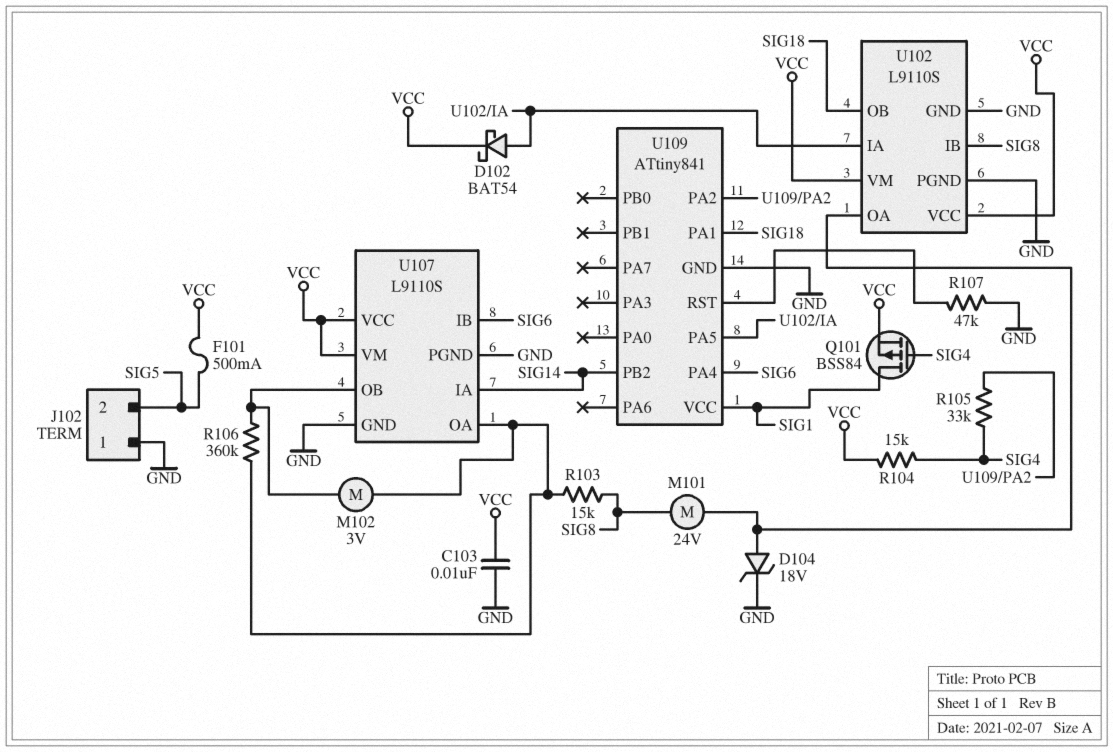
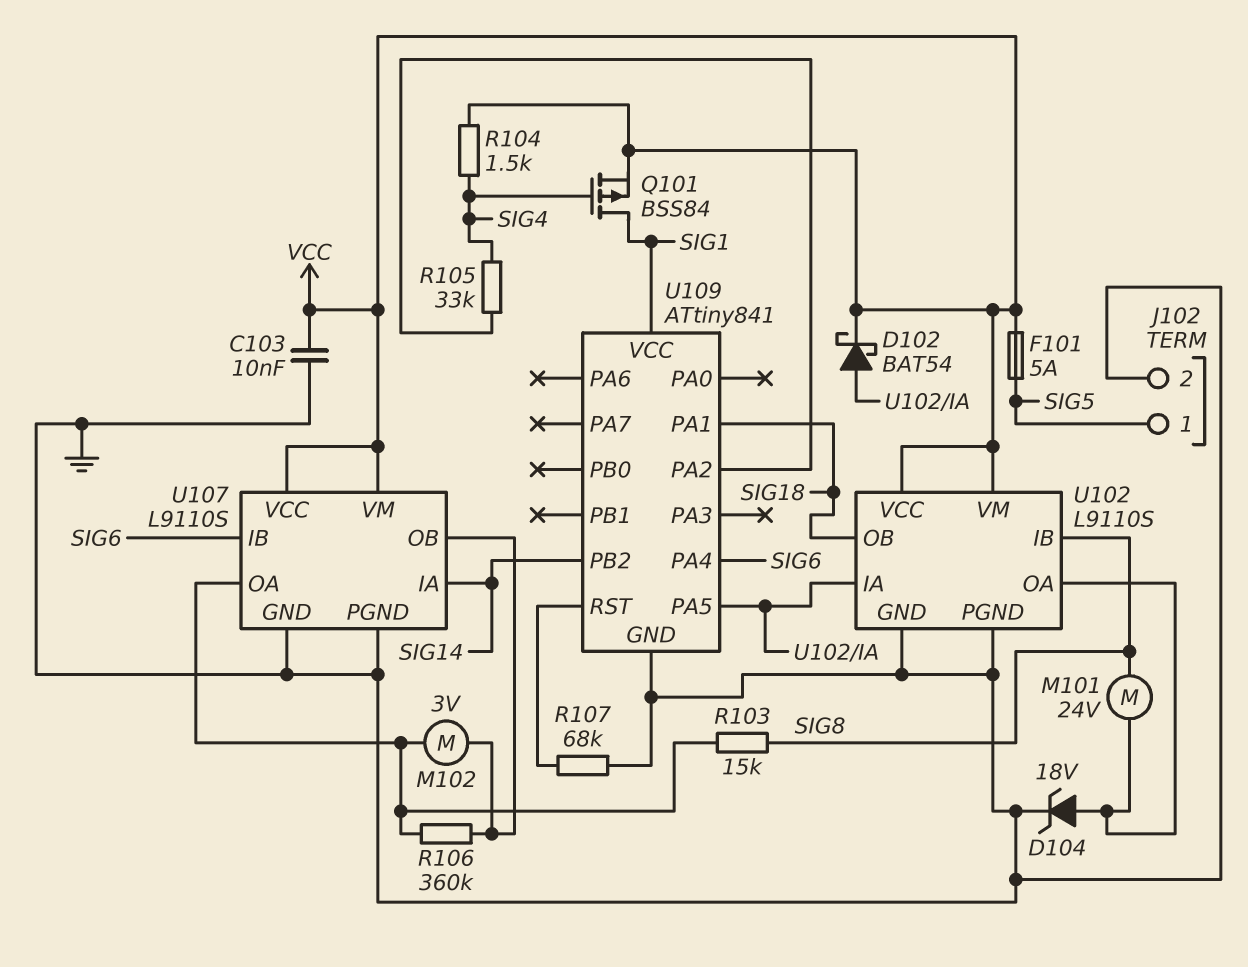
F101: 500mA (SIG5, VCC) -> 5A (SIG5, VCC)
J102 pin 1: GND -> SIG5
J102 pin 2: SIG5 -> GND
R104: 15k (SIG4, VCC) -> 1.5k (SIG4, VCC)
R107: 47k (GND, U109/RST) -> 68k (GND, U109/RST)

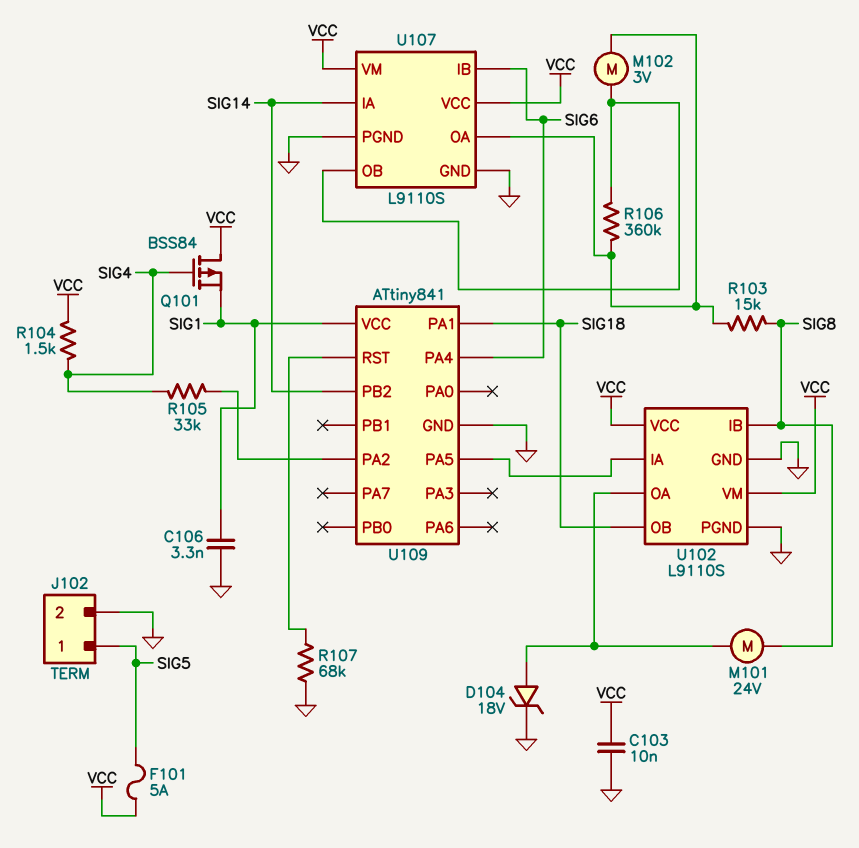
C106: none -> 3.3nF (GND, SIG1)
D102: schottky BAT54 (A U102/IA, K VCC) -> none
Q101: PMOS BSS84 (G SIG4, D SIG1, S VCC) -> PMOS BSS84 (G SIG4, D VCC, S SIG1)

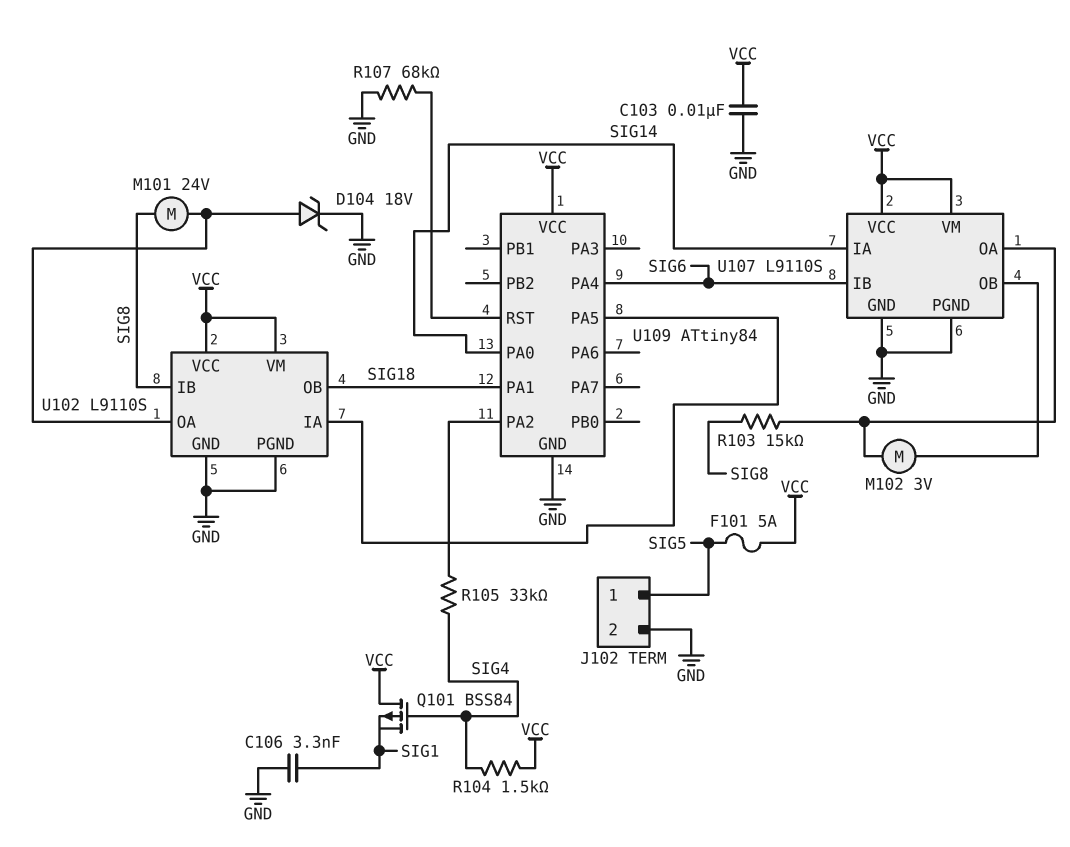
R106: 360k (U107/OA, U107/OB) -> none
U109: ATtiny841 -> ATtiny84
U109 pin PA0: none -> SIG14
U109 pin PB2: SIG14 -> none
U109 pin VCC: SIG1 -> VCC

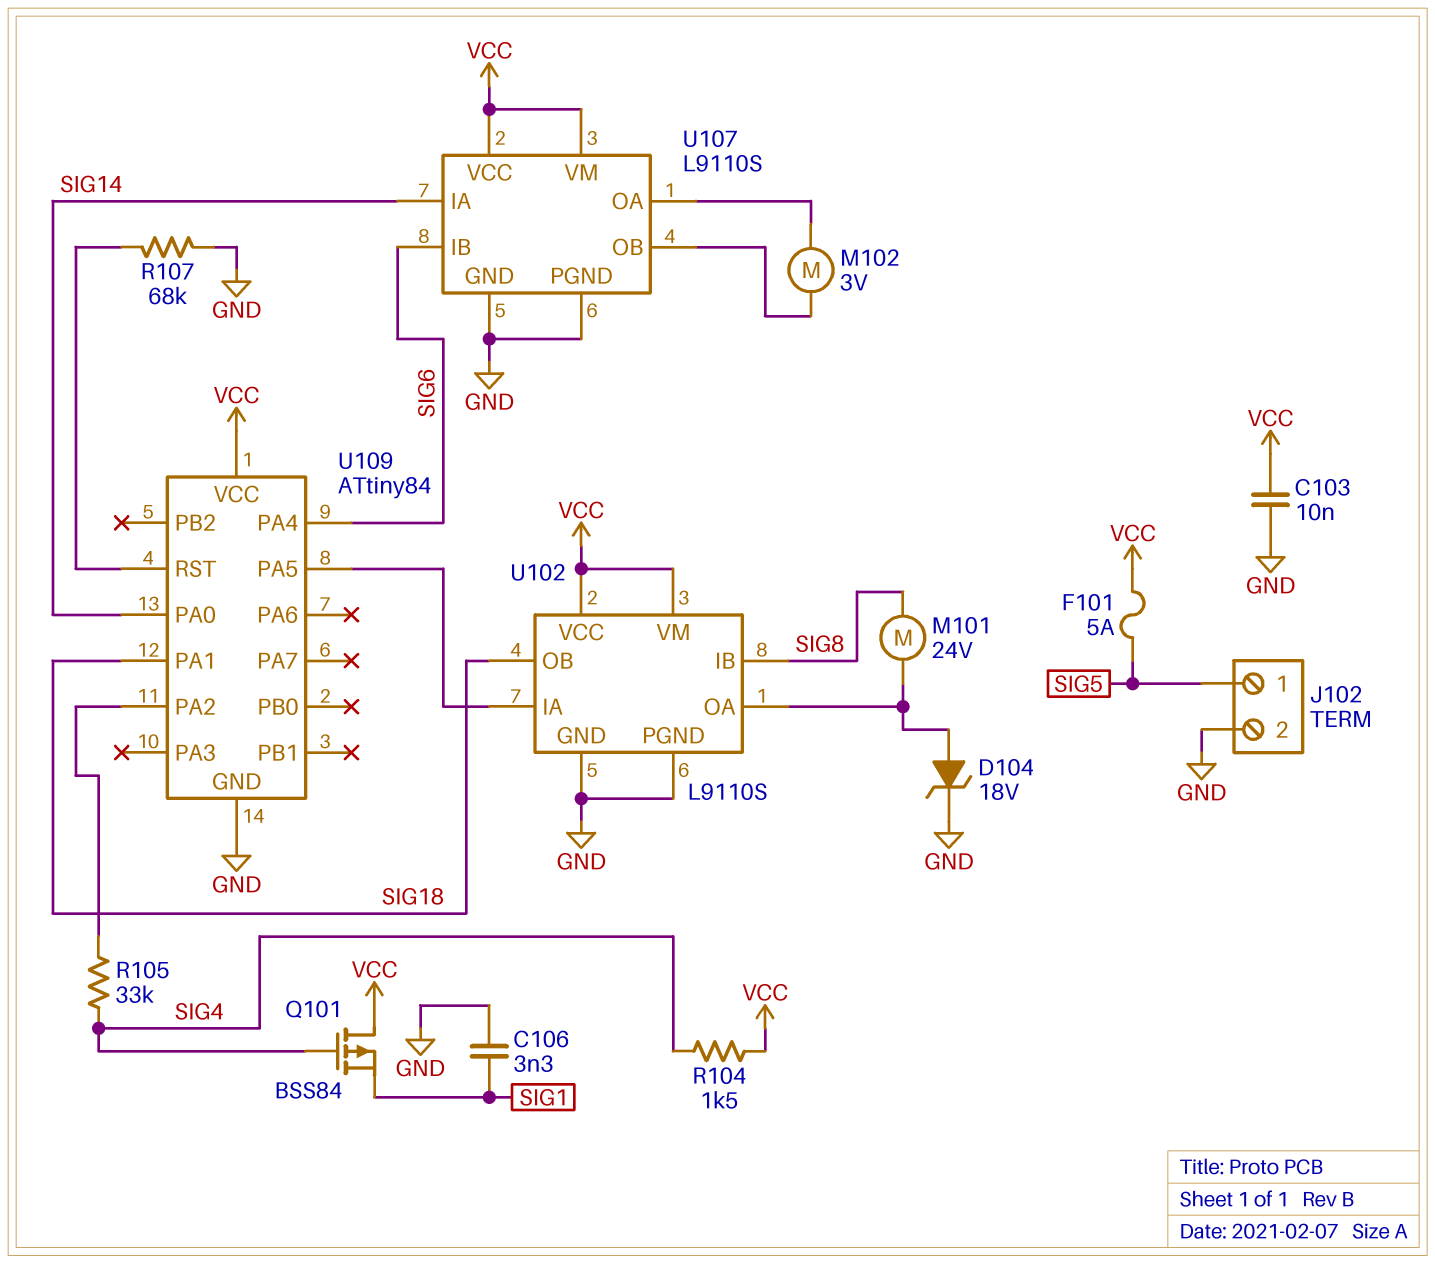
R103: 15k (SIG8, U107/OA) -> none

